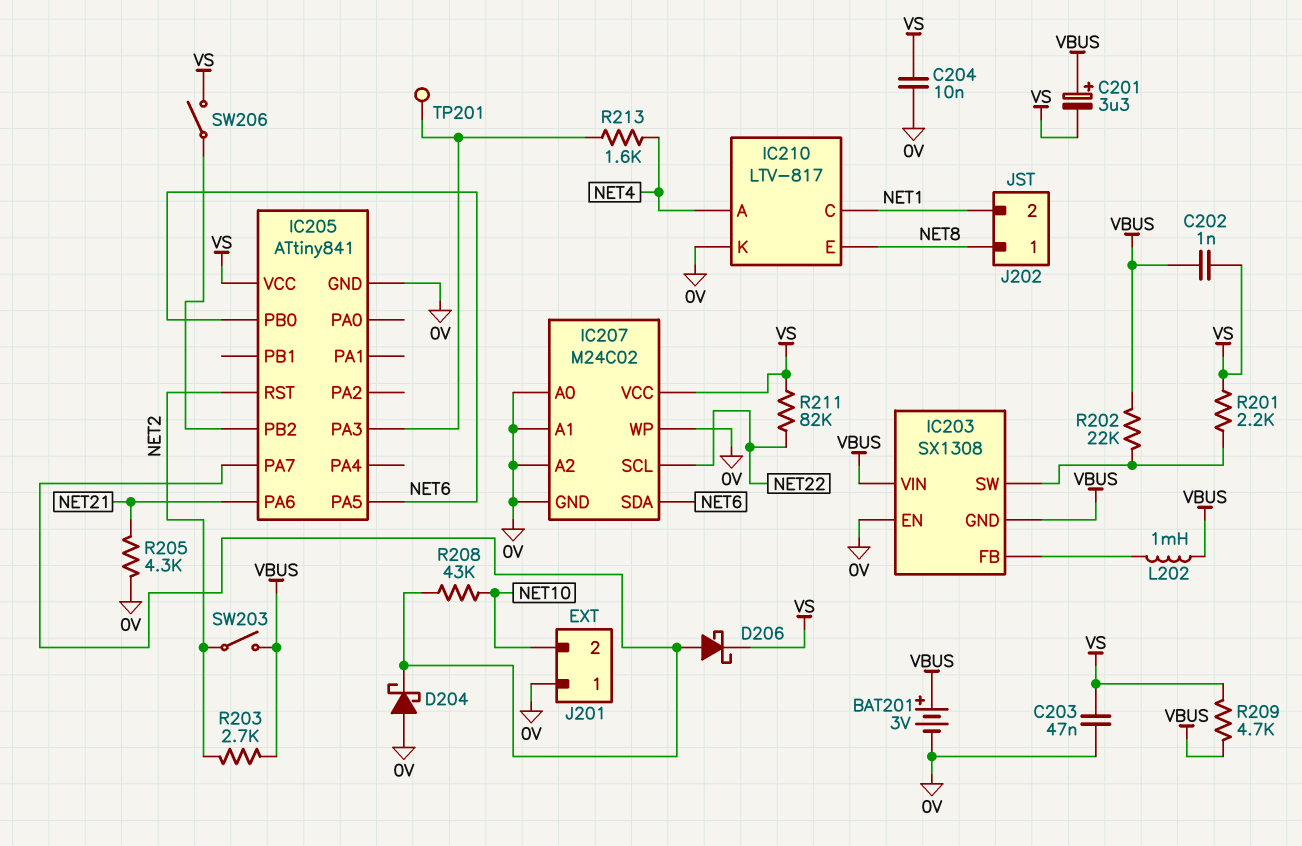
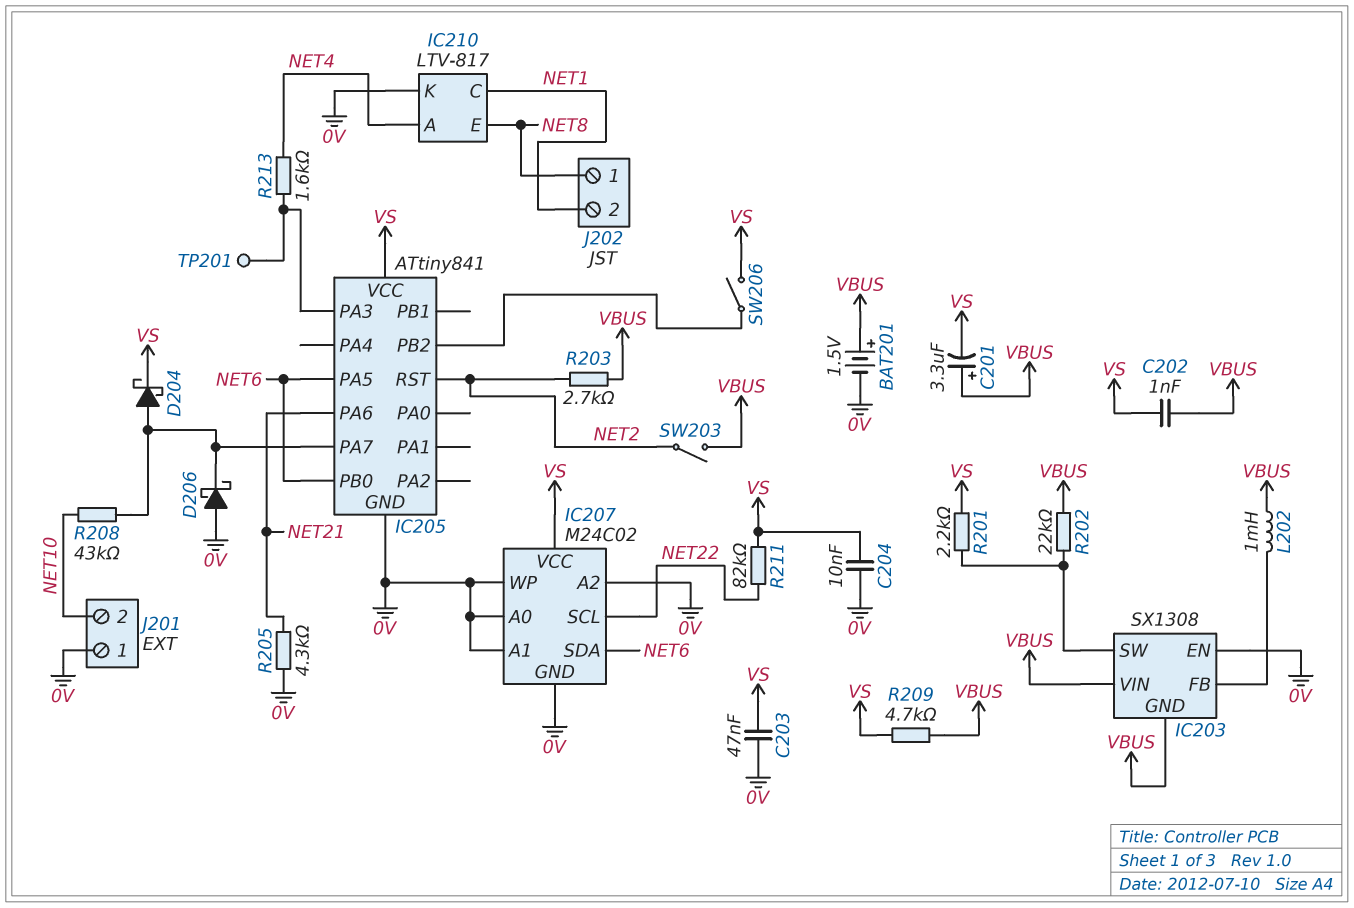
BAT201: 3V (plus VBUS, minus 0V) -> 1.5V (plus VBUS, minus 0V)
D204: schottky (A 0V, K IC205/PA7) -> schottky (A IC205/PA7, K VS)
D206: schottky (A IC205/PA7, K VS) -> schottky (A 0V, K IC205/PA7)

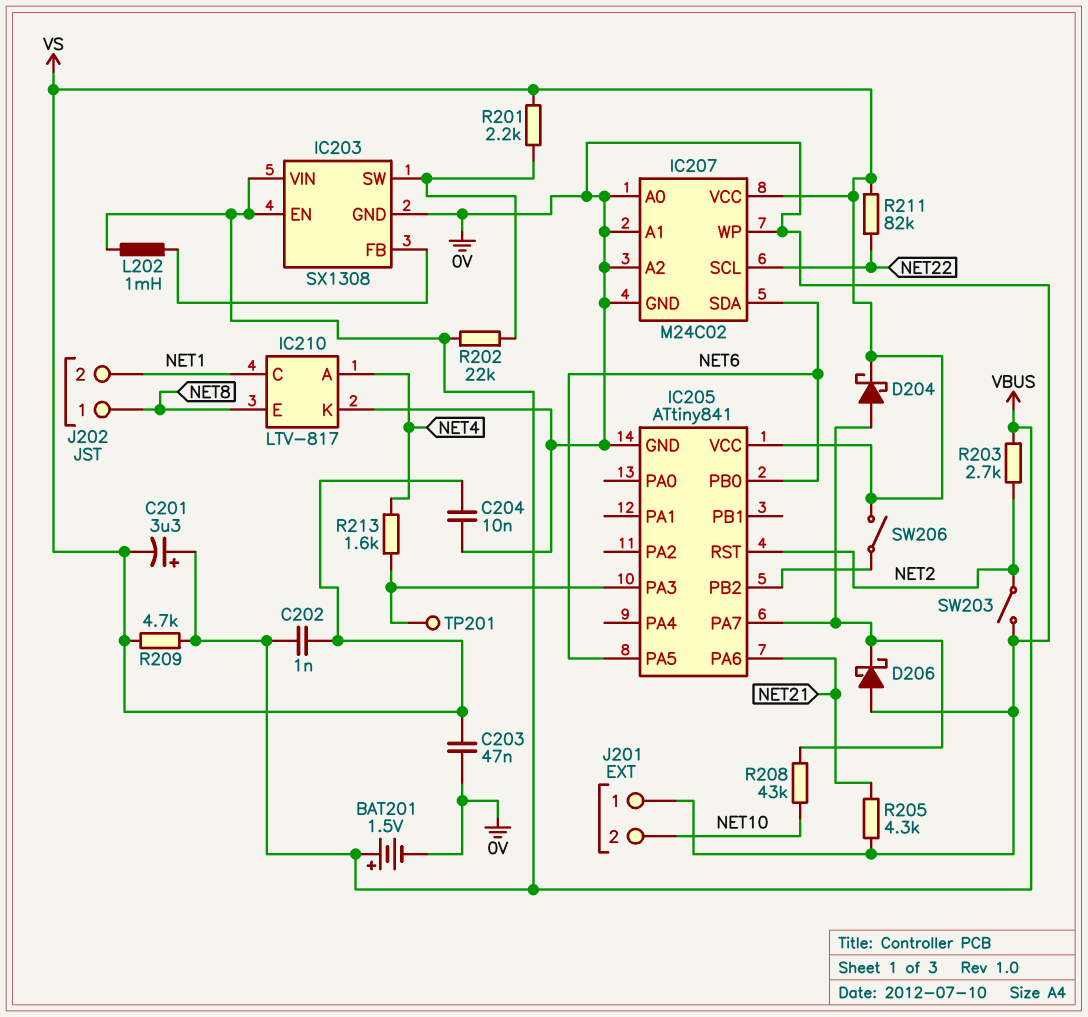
IC203 pin EN: 0V -> VBUS
IC203 pin GND: VBUS -> 0V
SW203: switch (NET2, VBUS) -> switch (0V, NET2)

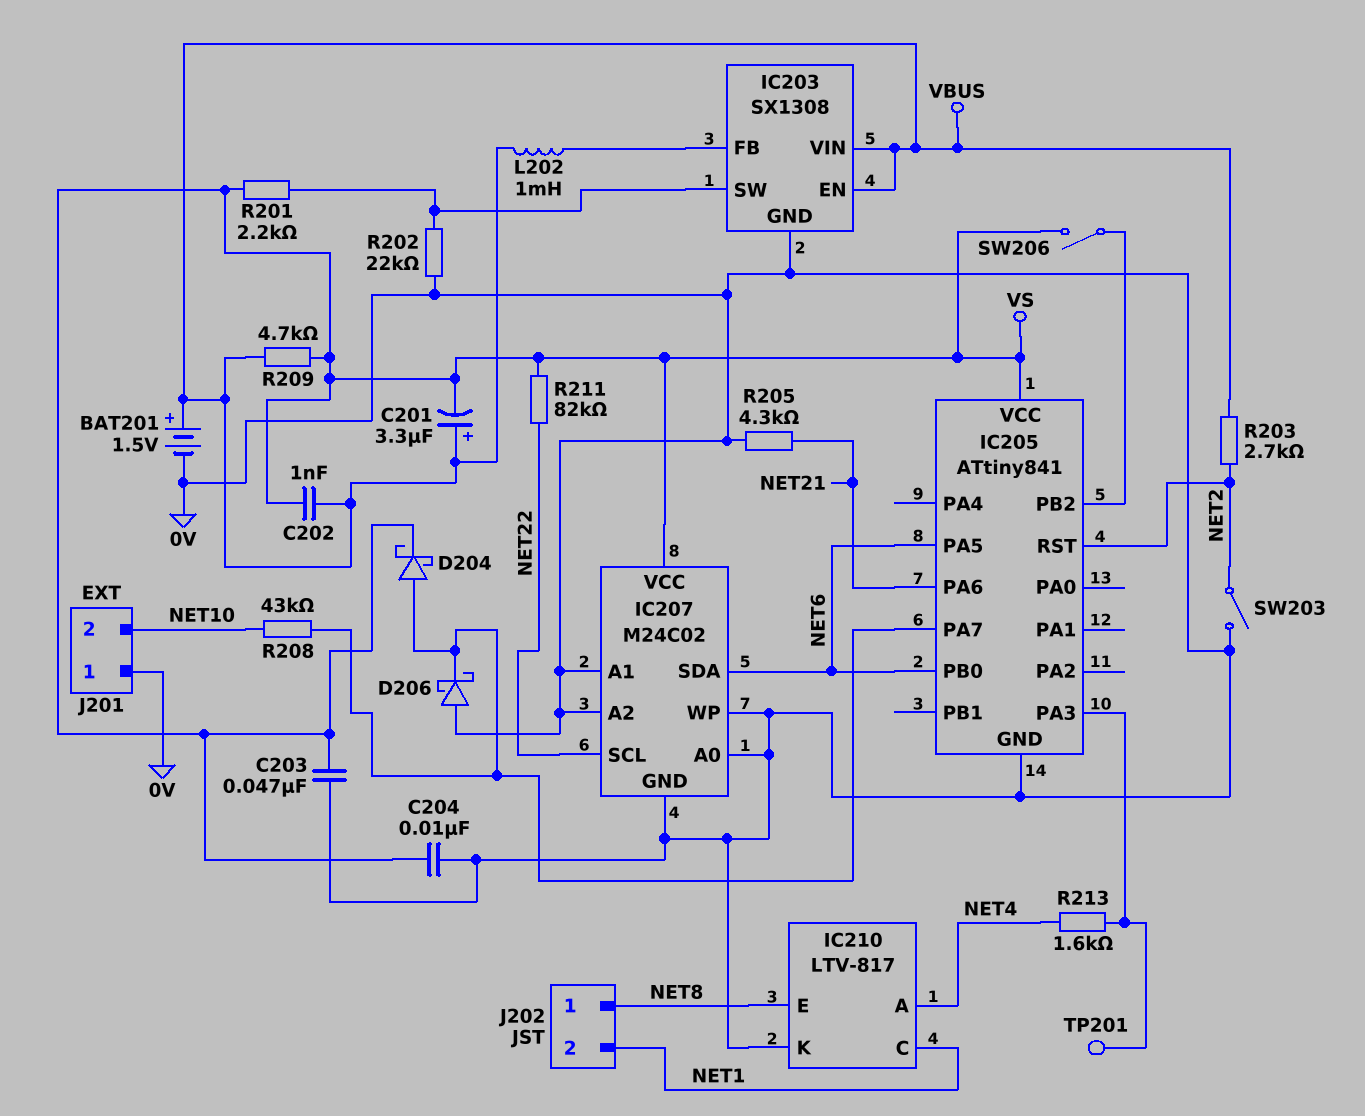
R202: 22k (IC203/SW, VBUS) -> 22k (0V, IC203/SW)

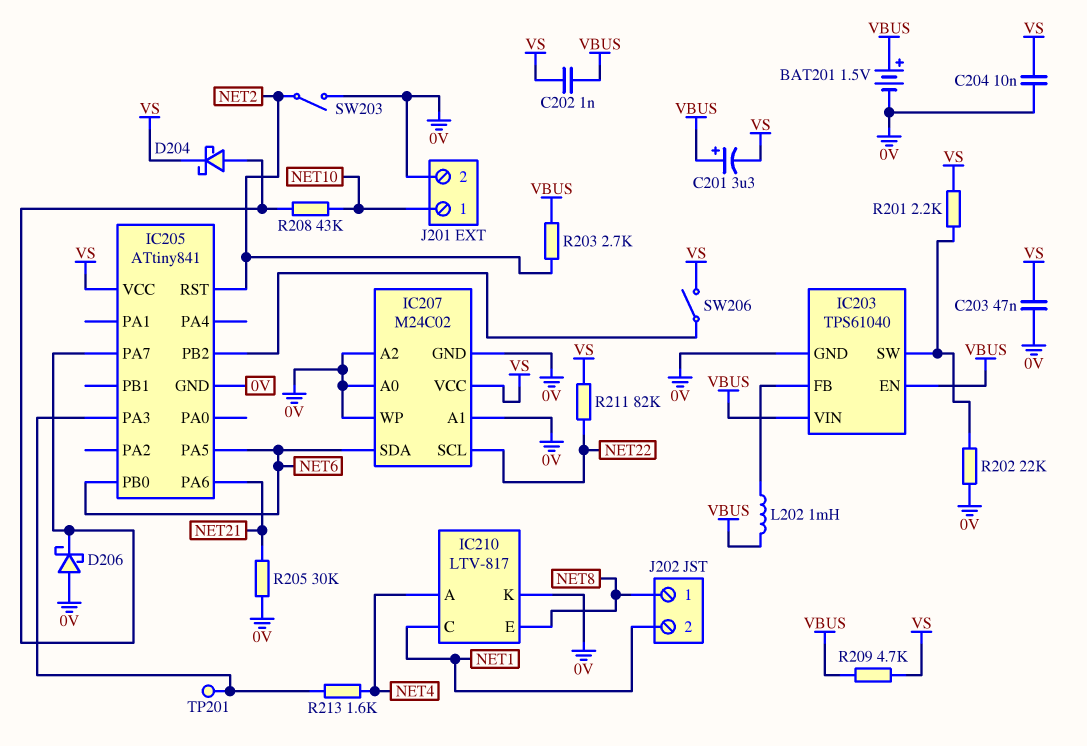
IC203: SX1308 -> TPS61040
J201 pin 1: 0V -> NET10
J201 pin 2: NET10 -> 0V
R205: 4.3k (0V, NET21) -> 30k (0V, NET21)

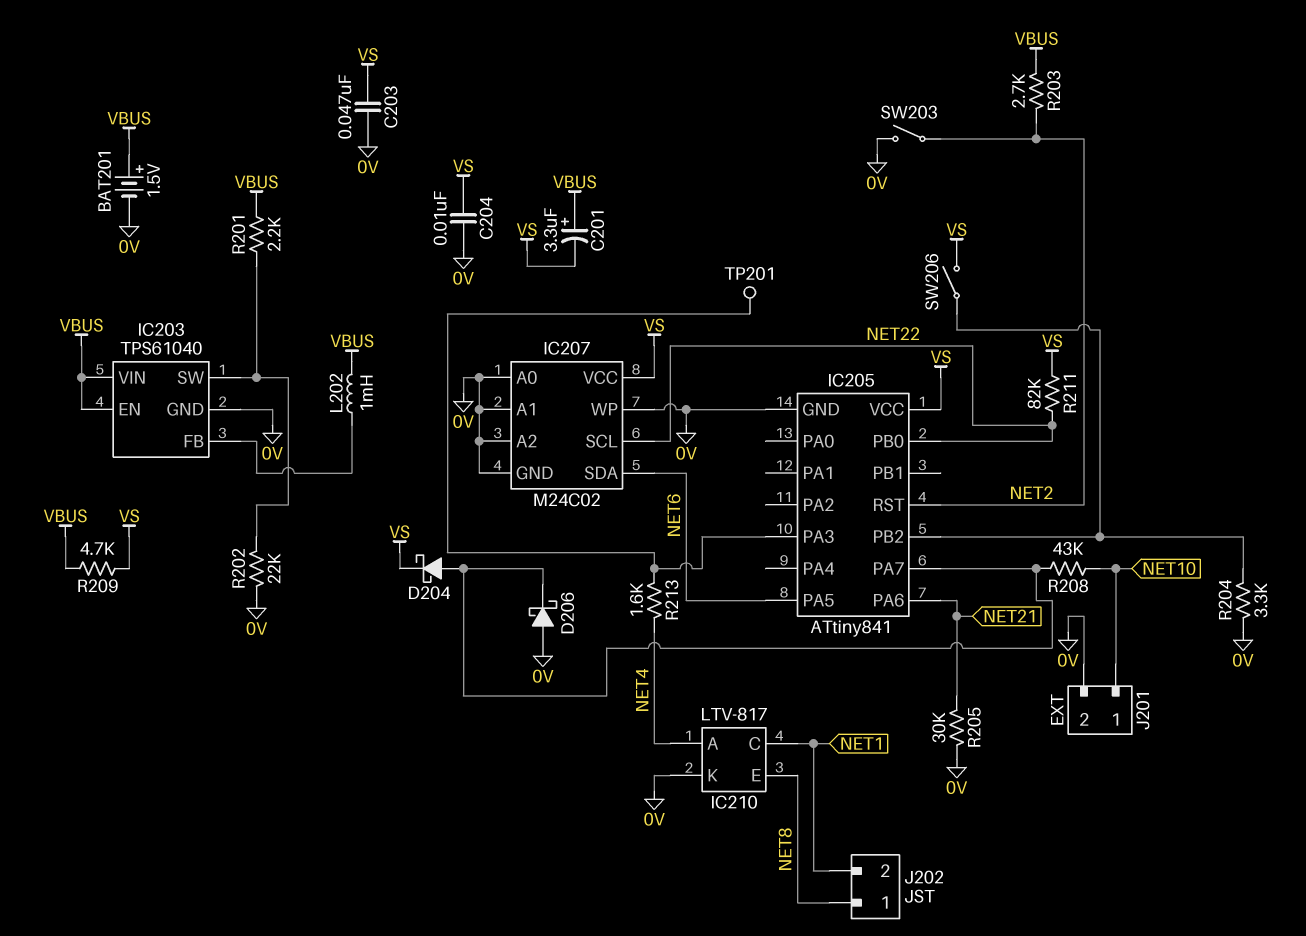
C202: 1nF (VBUS, VS) -> none
IC205 pin PB0: NET6 -> NET22
R201: 2.2k (IC203/SW, VS) -> 2.2k (IC203/SW, VBUS)
R204: none -> 3.3k (0V, IC205/PB2)

